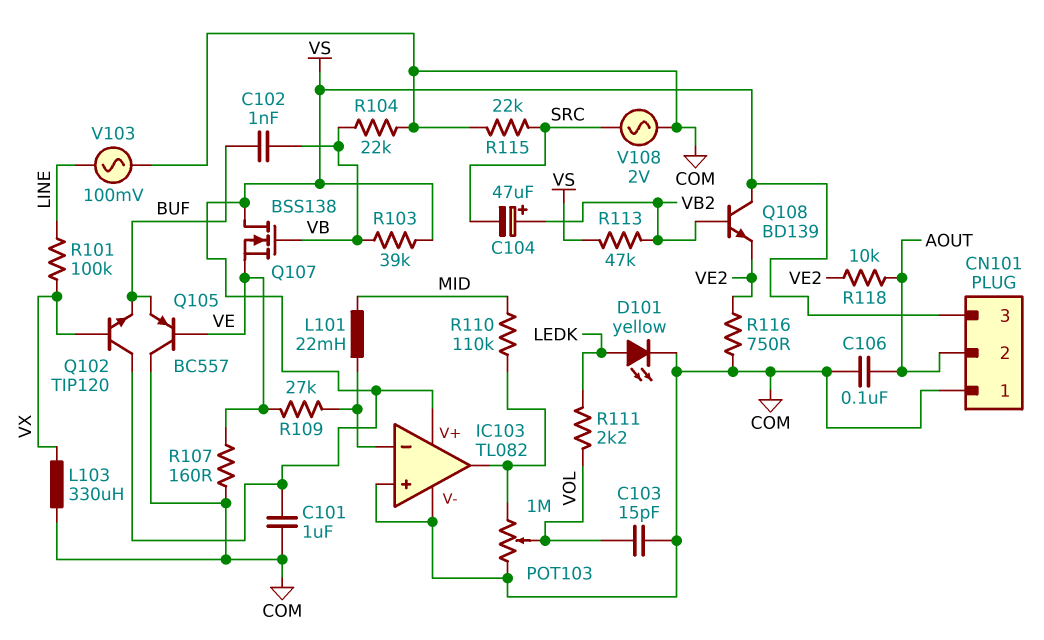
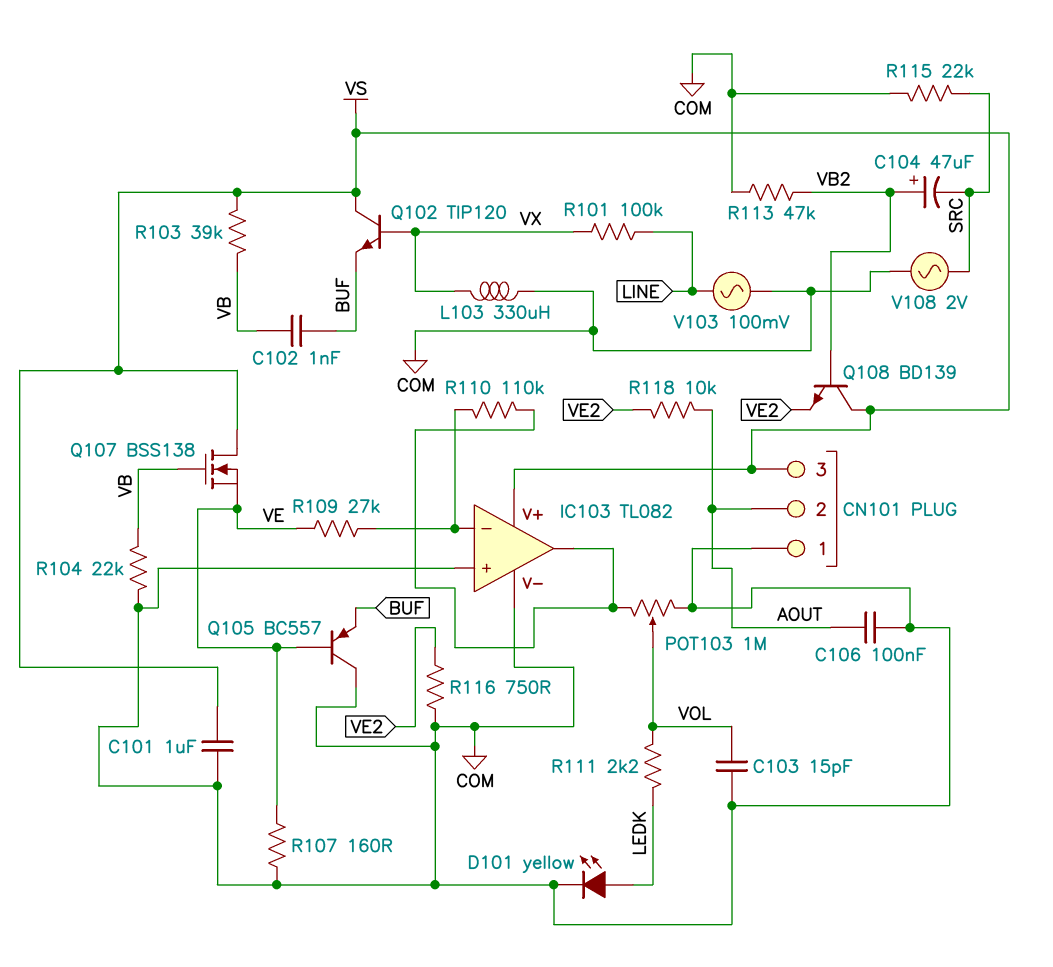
L101: 22mH (IC103/in-, MID) -> none
R110: 110k (IC103/out, MID) -> 110k (IC103/in-, IC103/out)
R113: 47k (VB2, VS) -> 47k (COM, VB2)

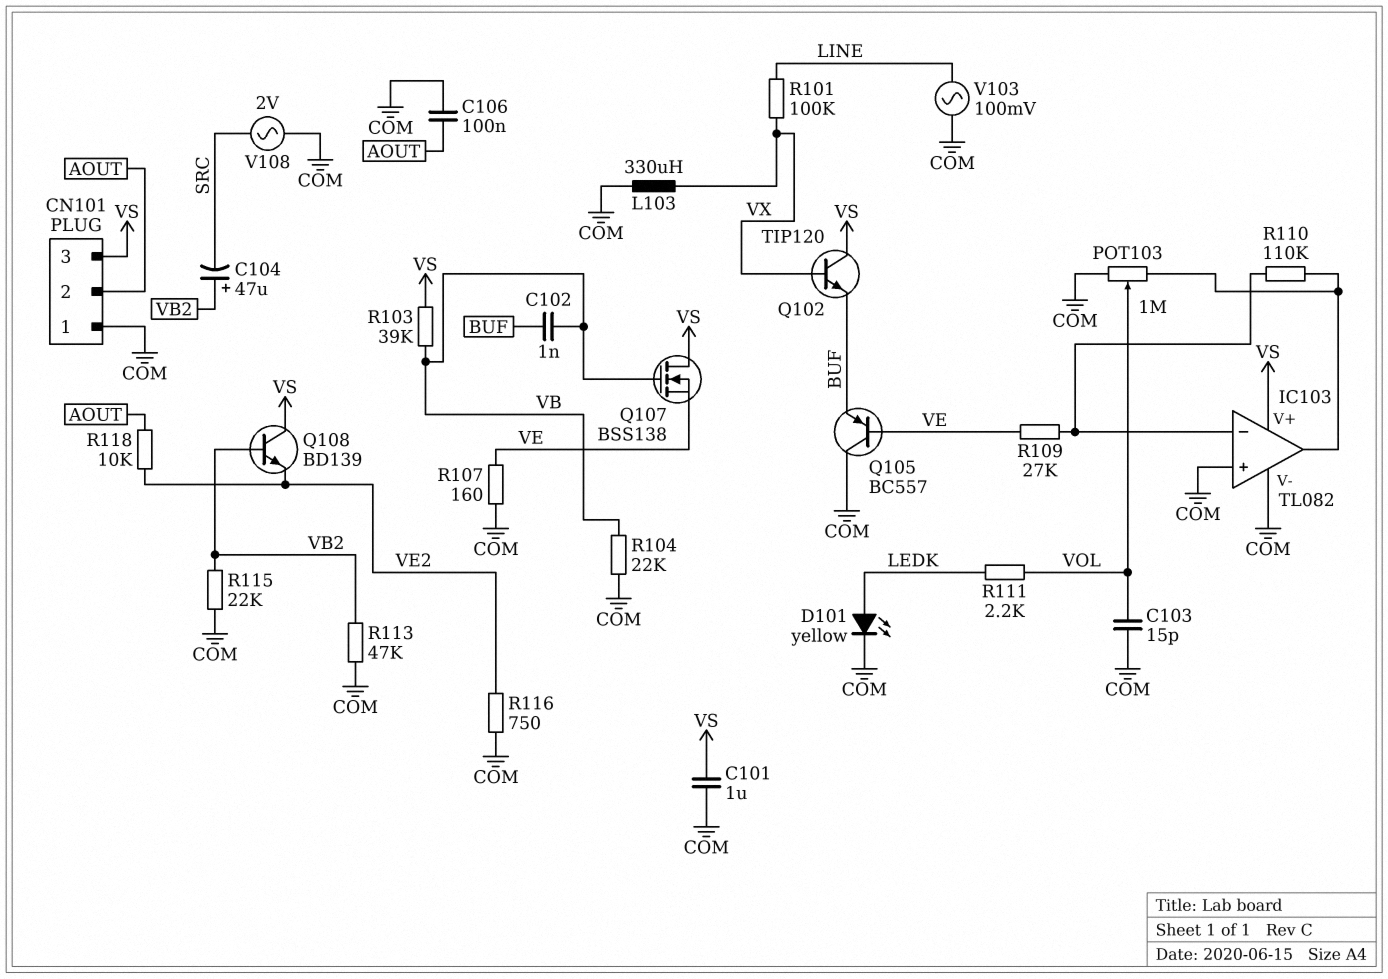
R115: 22k (COM, SRC) -> 22k (COM, VB2)

